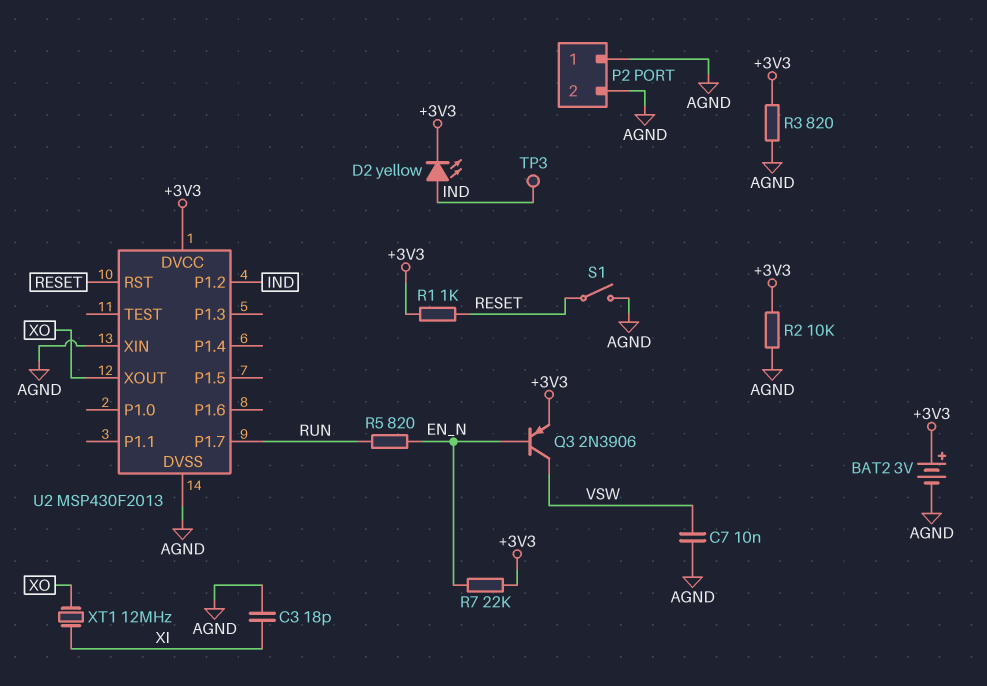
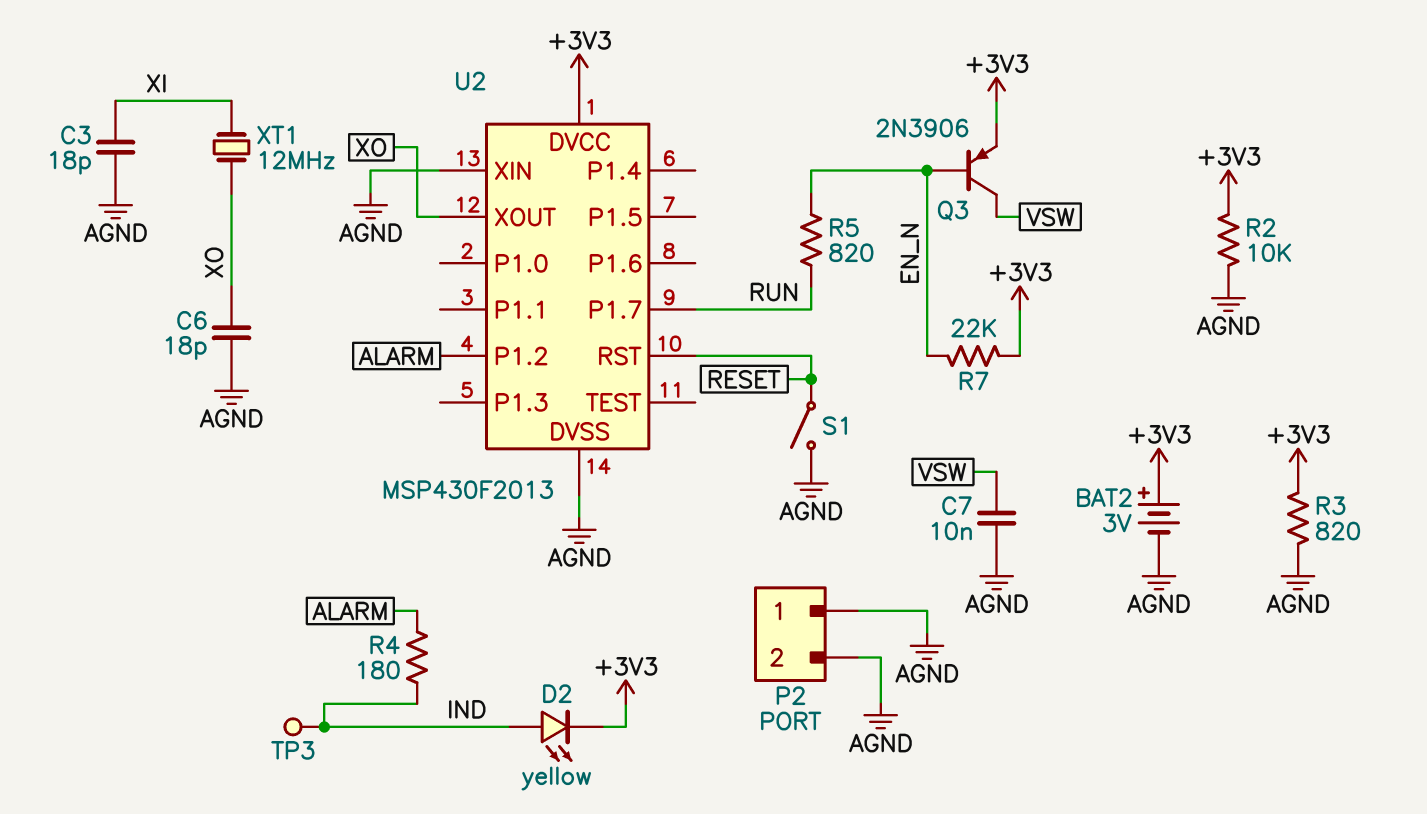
C6: none -> 18pF (AGND, XO)
R1: 1k (+3V3, RESET) -> none
R4: none -> 180 (ALARM, IND)
U2 pin P1.2: IND -> ALARM

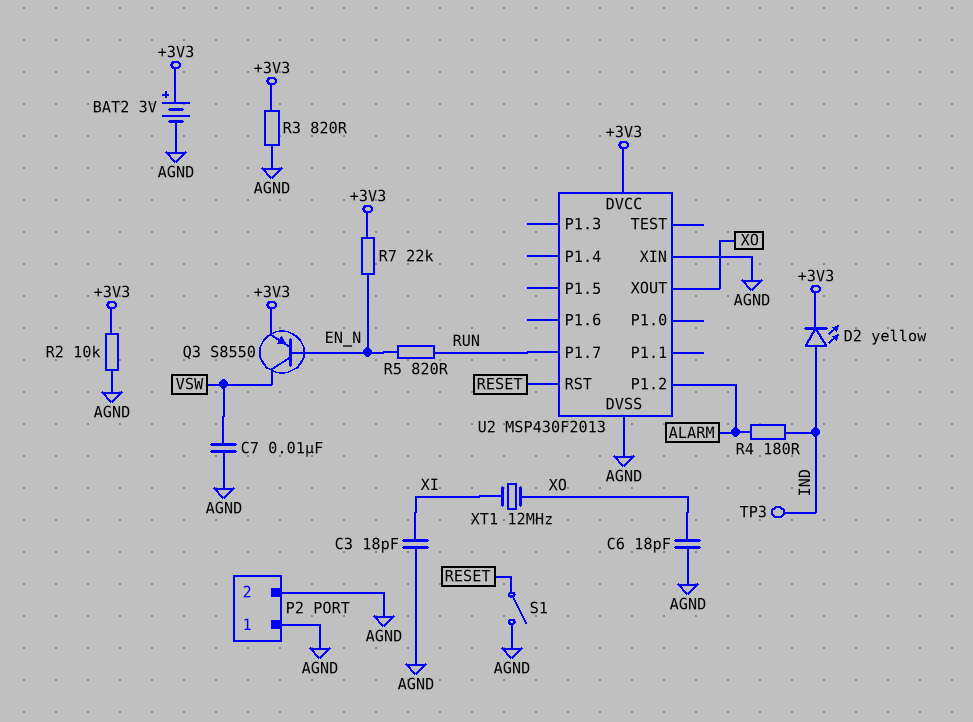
Q3: PNP 2N3906 (B EN_N, C VSW, E +3V3) -> PNP S8550 (B EN_N, C VSW, E +3V3)

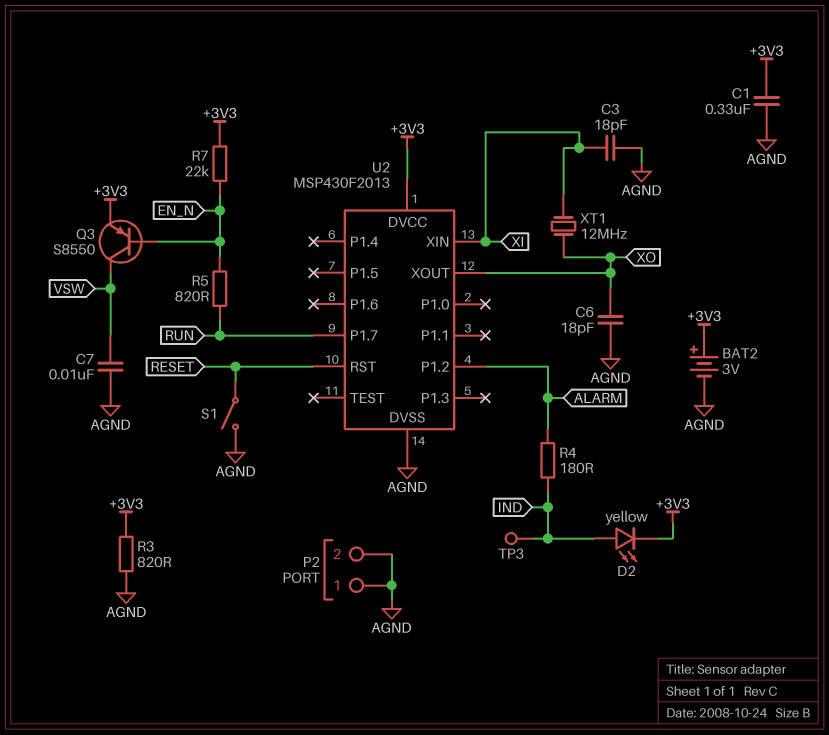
C1: none -> 330nF (+3V3, AGND)
R2: 10k (+3V3, AGND) -> none
U2 pin XIN: AGND -> XI

